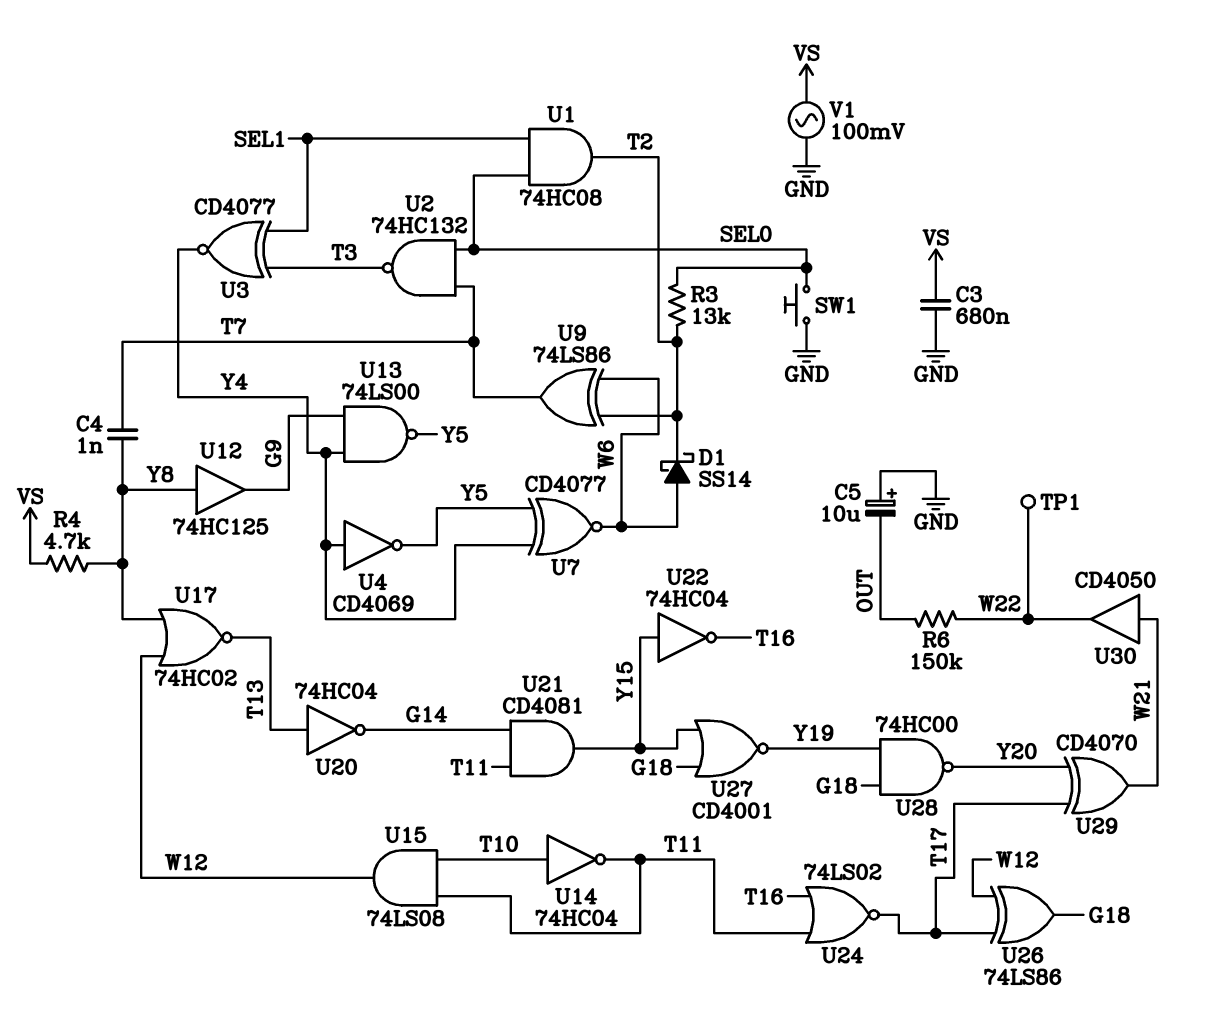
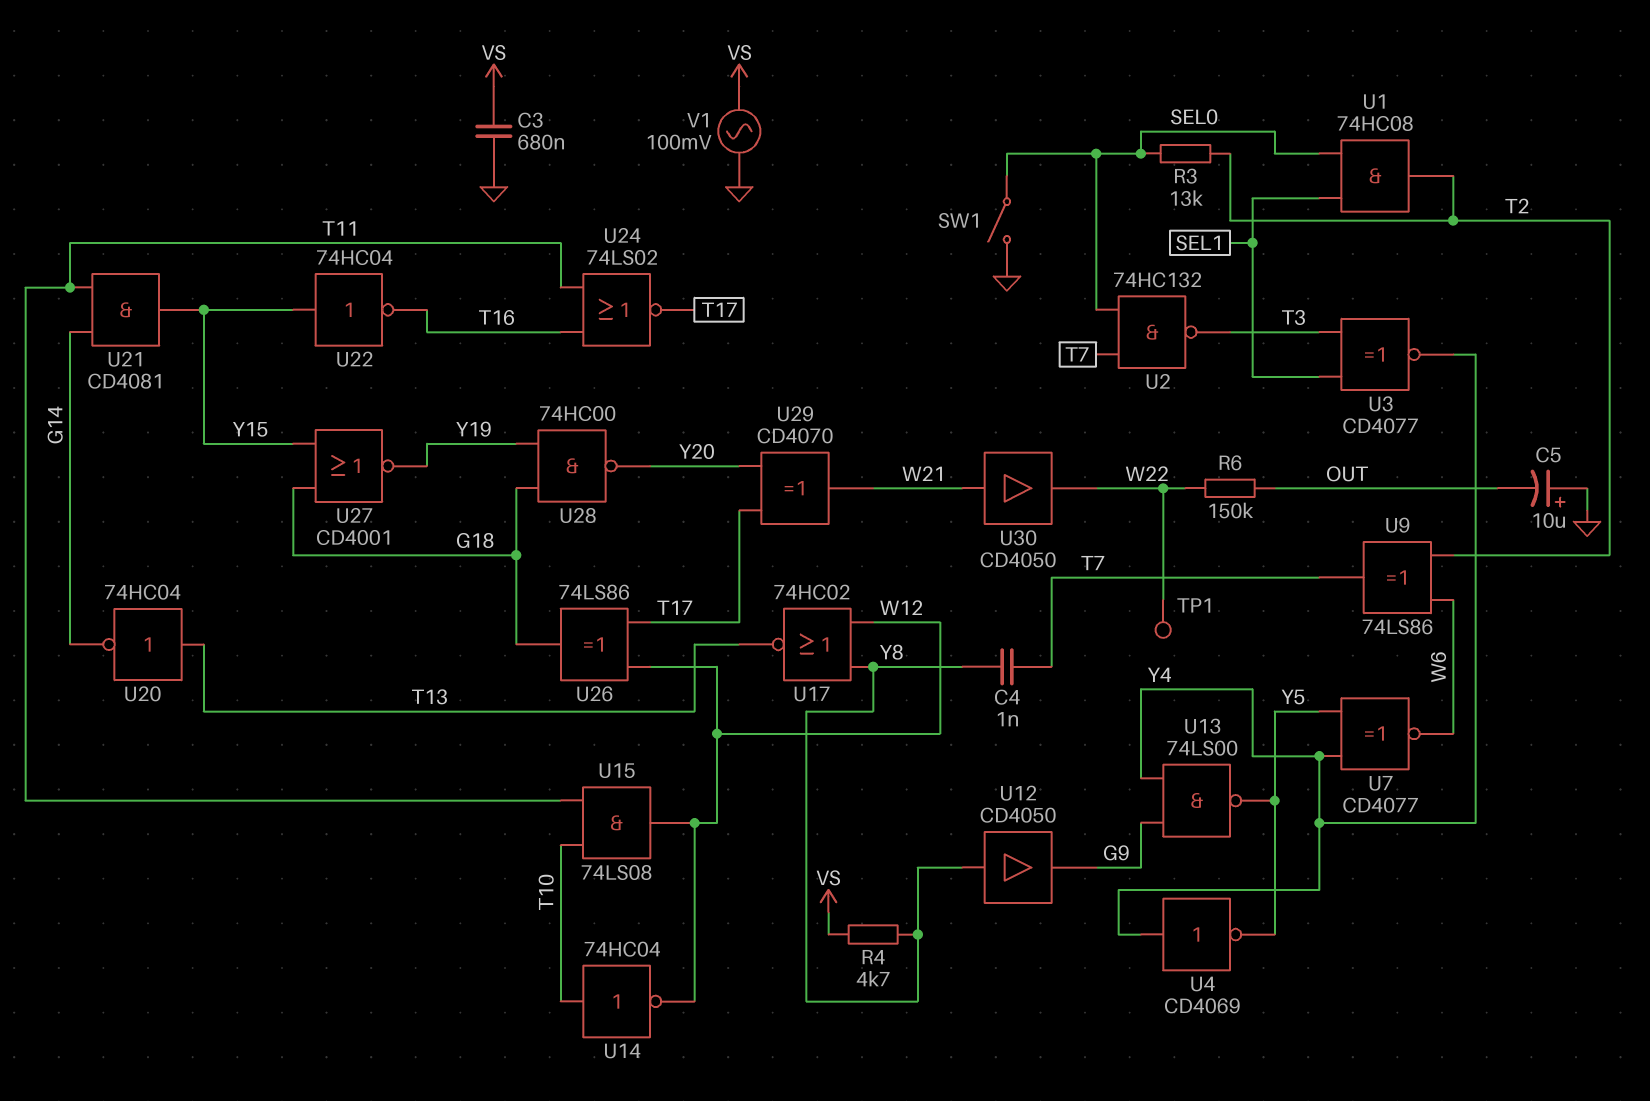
D1: schottky SS14 (A W6, K T2) -> none
SW1: button (GND, SEL0) -> switch (GND, SEL0)
U12: buffer 74HC125 (in Y8, out G9) -> buffer CD4050 (in Y8, out G9)
U14: NOT 74HC04 (in T10, out T11) -> NOT 74HC04 (in T10, out W12)

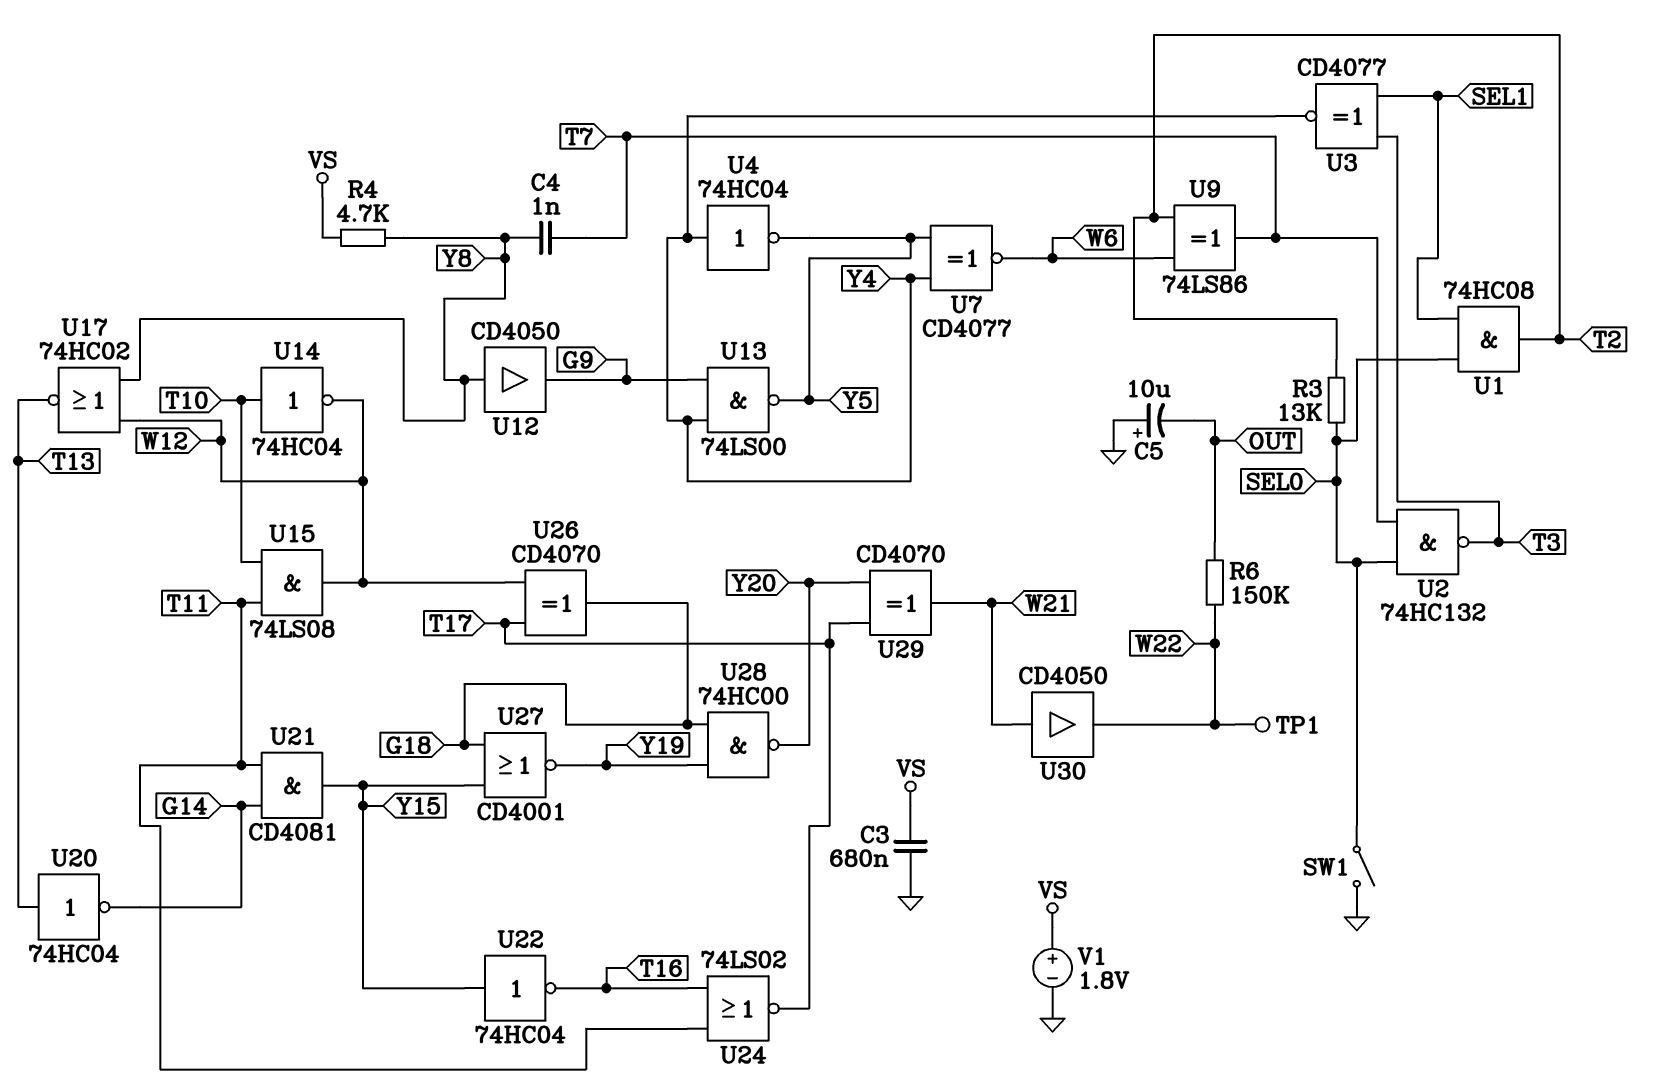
U4: NOT CD4069 (in Y4, out Y5) -> NOT 74HC04 (in Y4, out Y5)
U26: XOR 74LS86 (in T17, in W12, out G18) -> XOR CD4070 (in T17, in W12, out G18)
V1: AC 100mV (GND, VS) -> 1.8V (plus VS, minus GND)

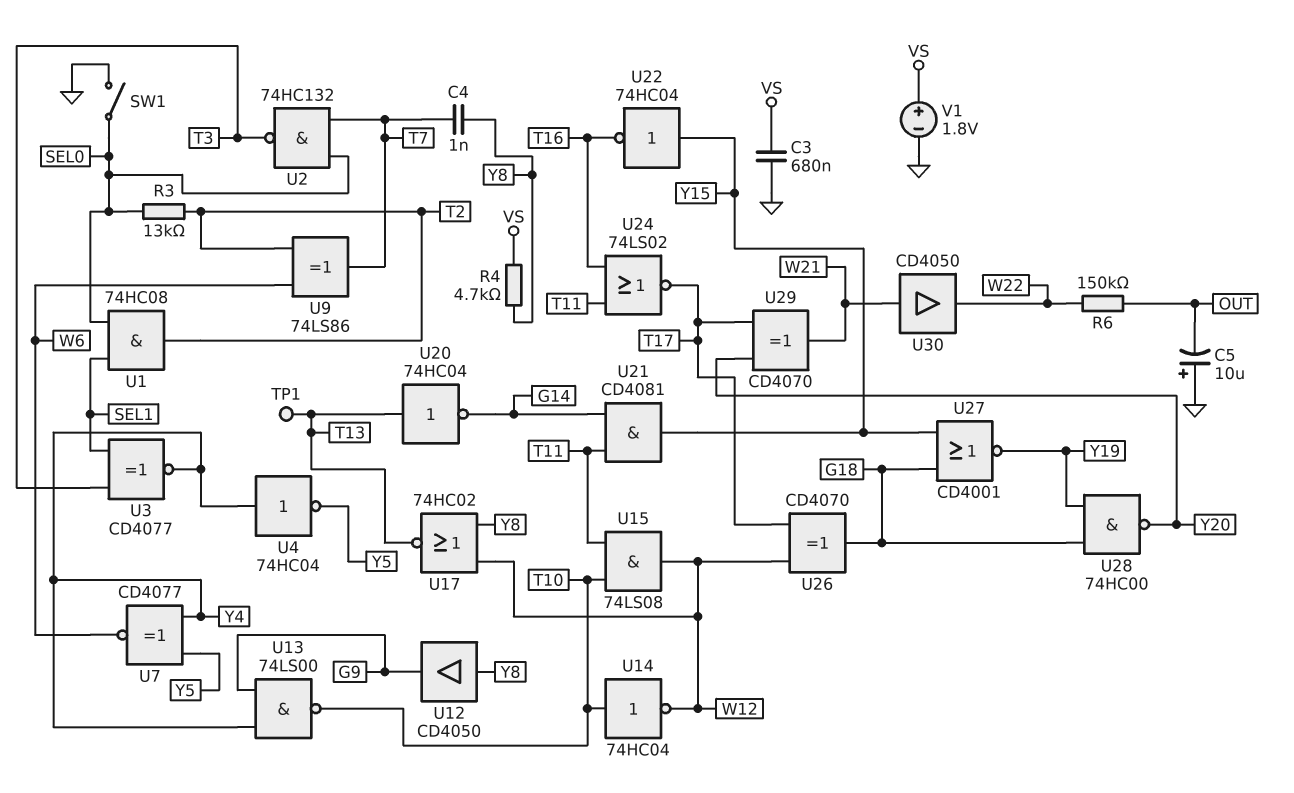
TP1: test point (W22) -> test point (T13)
U13: NAND 74LS00 (in G9, in Y4, out Y5) -> NAND 74LS00 (in G9, in Y4, out T10)

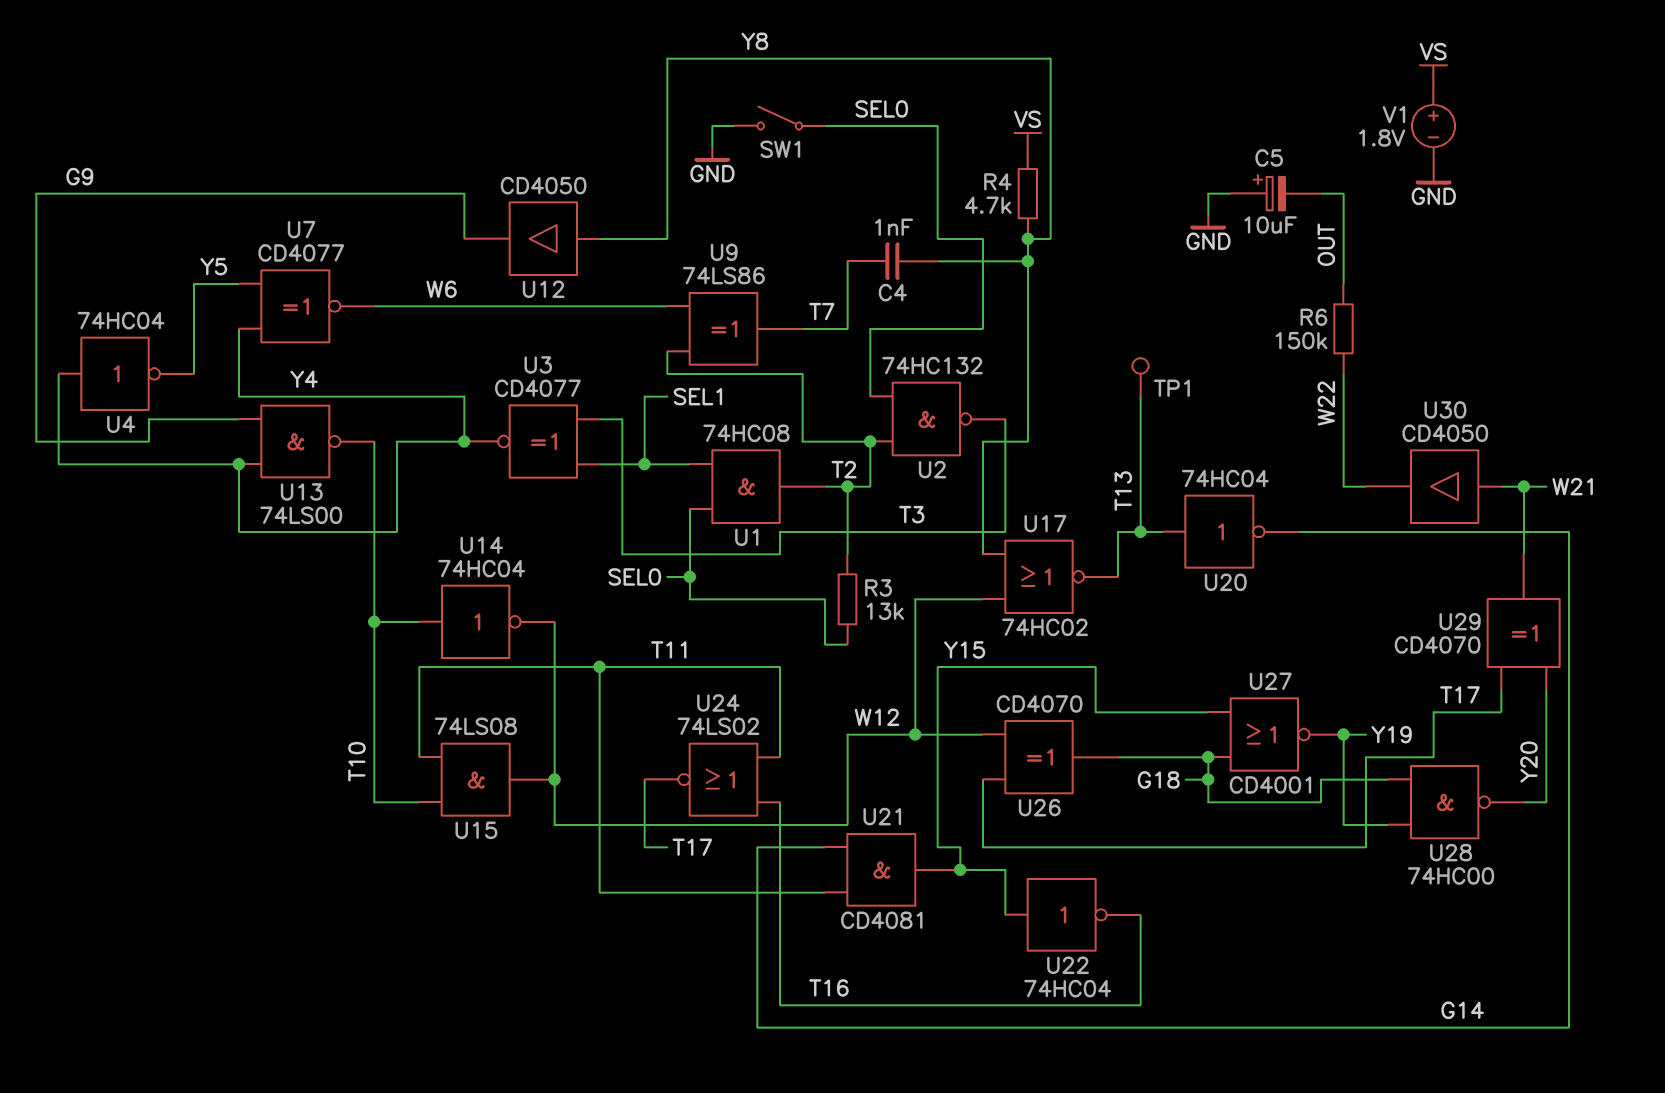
C3: 680nF (GND, VS) -> none
U2: NAND 74HC132 (in SEL0, in T7, out T3) -> NAND 74HC132 (in SEL0, in T2, out T3)

